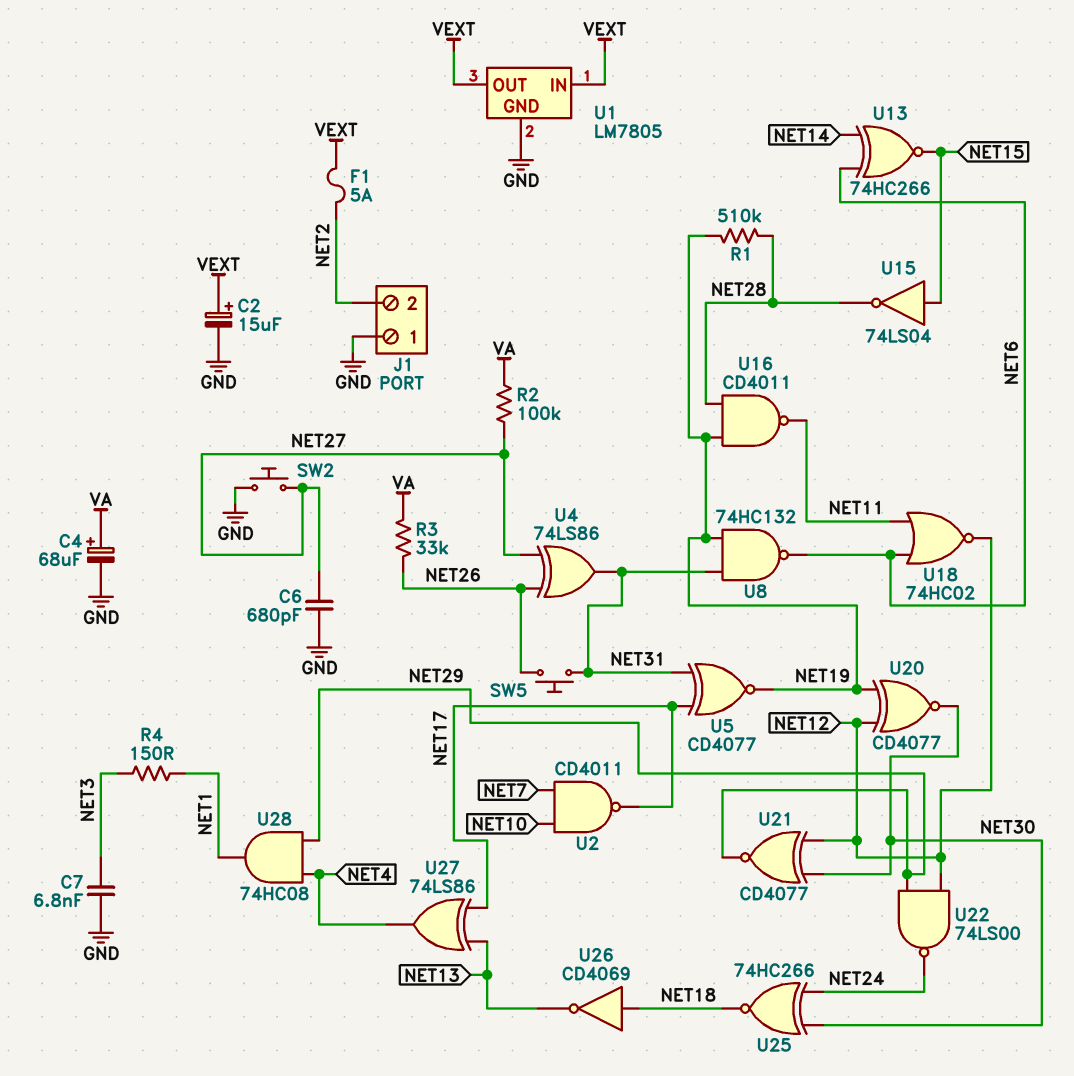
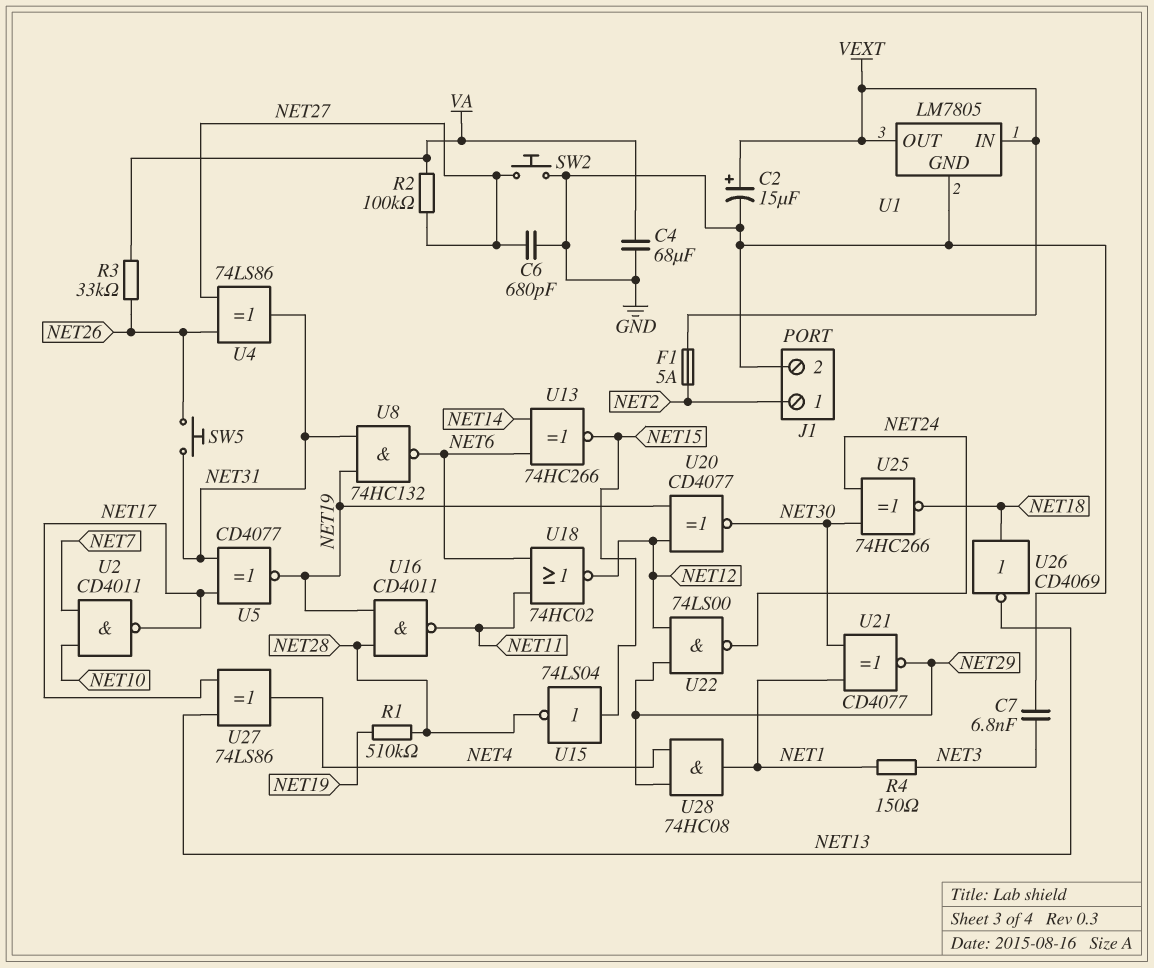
C4: 68uF (plus VA, minus GND) -> 68uF (GND, VA)
J1 pin 1: GND -> NET2
J1 pin 2: NET2 -> GND
U21: XNOR CD4077 (in NET12, in NET30, out NET29) -> XNOR CD4077 (in NET1, in NET30, out NET29)

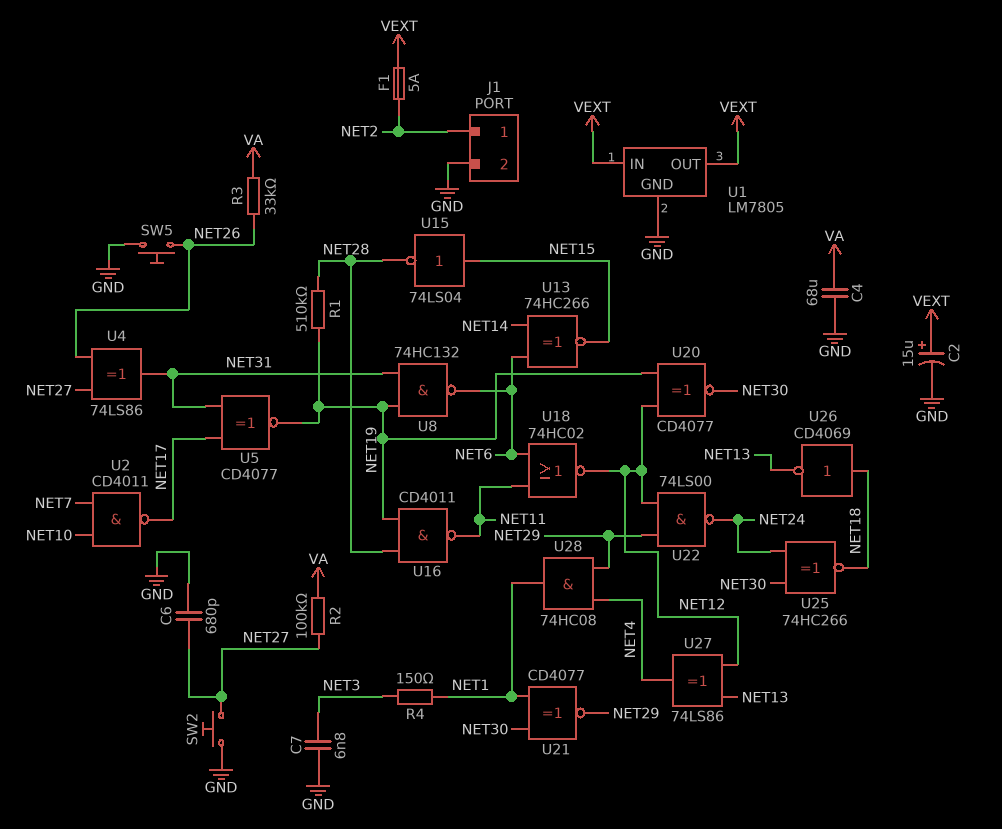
SW5: button (NET26, NET31) -> button (GND, NET26)
U27: XOR 74LS86 (in NET13, in NET17, out NET4) -> XOR 74LS86 (in NET12, in NET13, out NET4)

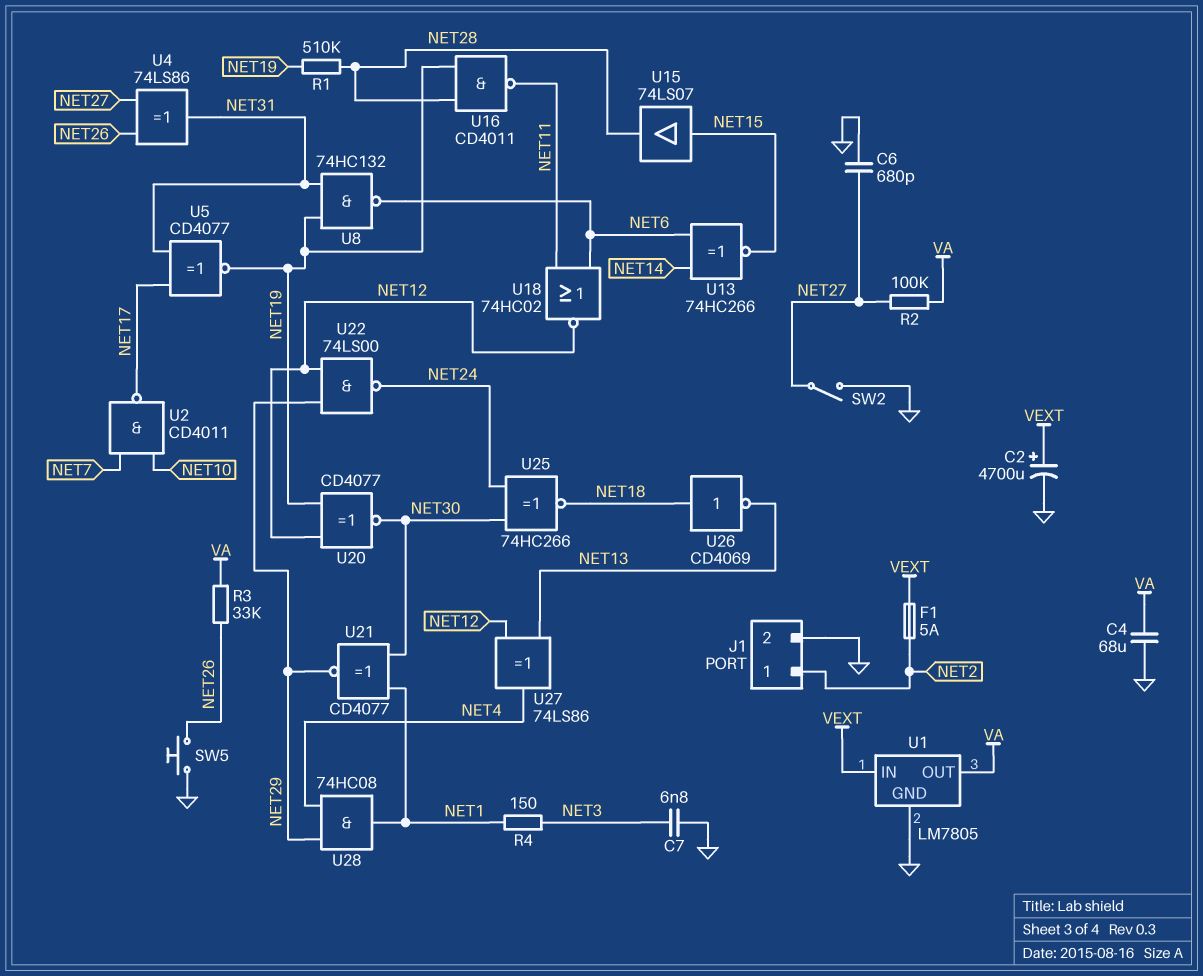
C2: 15uF (plus VEXT, minus GND) -> 4700uF (plus VEXT, minus GND)
SW2: button (GND, NET27) -> switch (GND, NET27)
U1 pin OUT: VEXT -> VA
U15: NOT 74LS04 (in NET15, out NET28) -> buffer 74LS07 (in NET15, out NET28)

